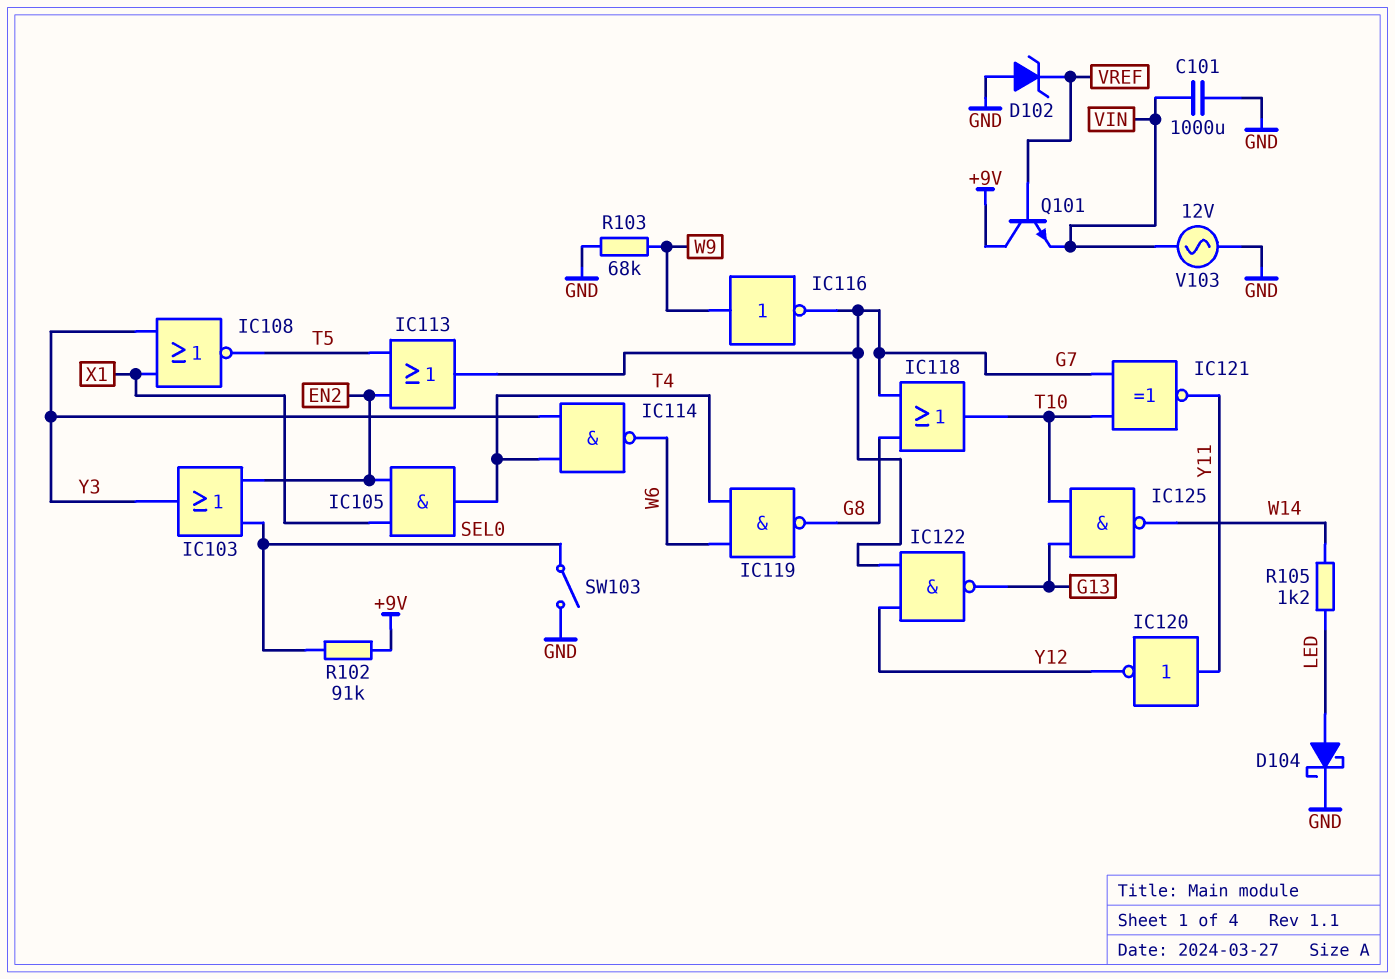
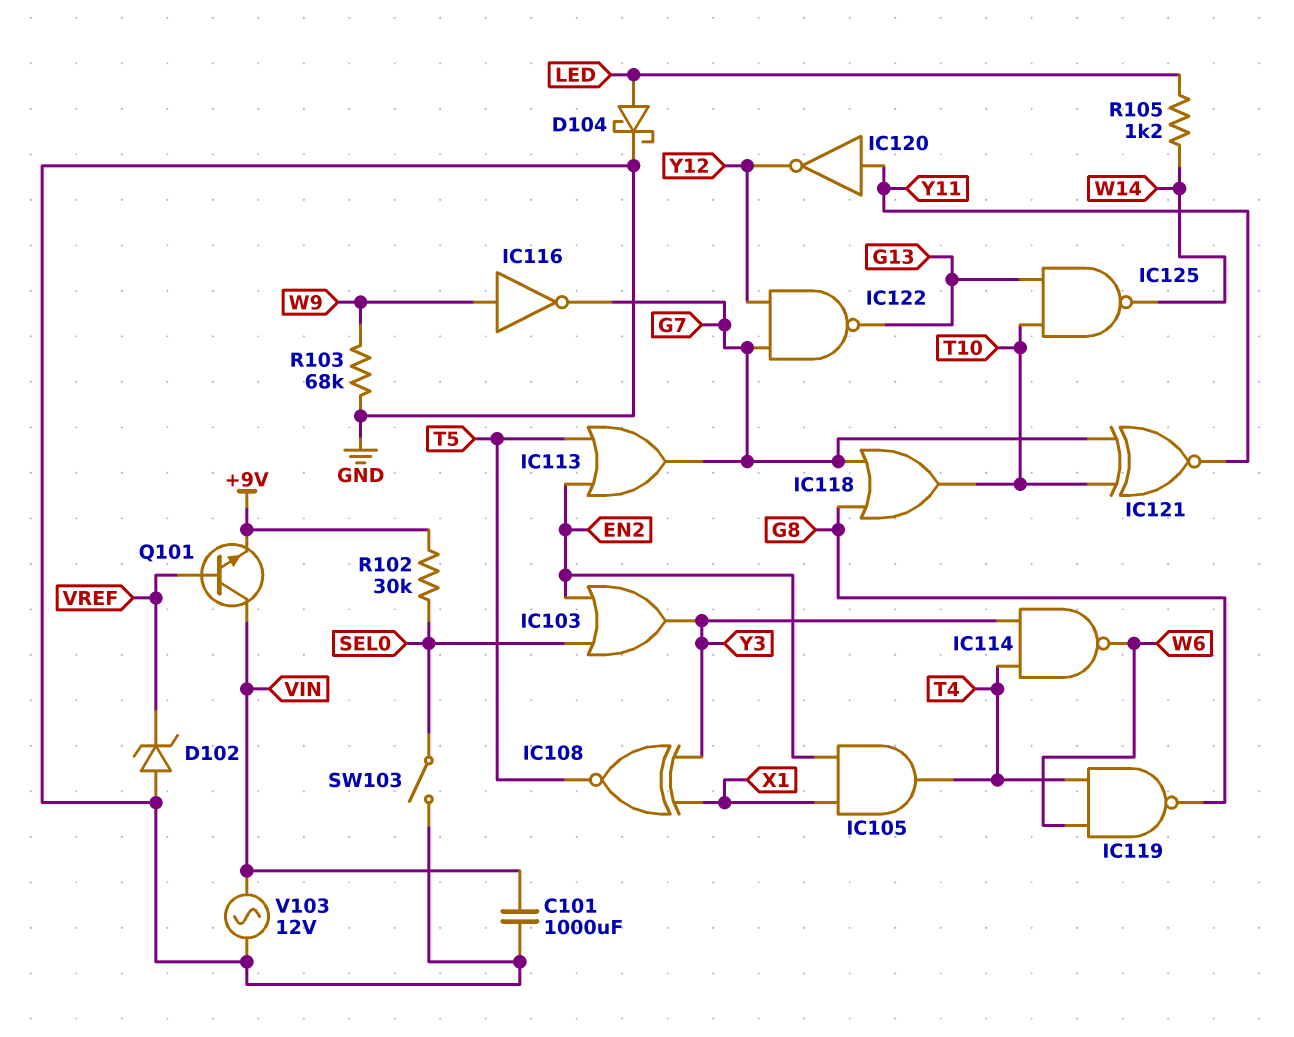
IC108: NOR (in X1, in Y3, out T5) -> XNOR (in X1, in Y3, out T5)
Q101: NPN (B VREF, C +9V, E VIN) -> NPN (B VREF, C VIN, E +9V)
R102: 91k (+9V, SEL0) -> 30k (+9V, SEL0)

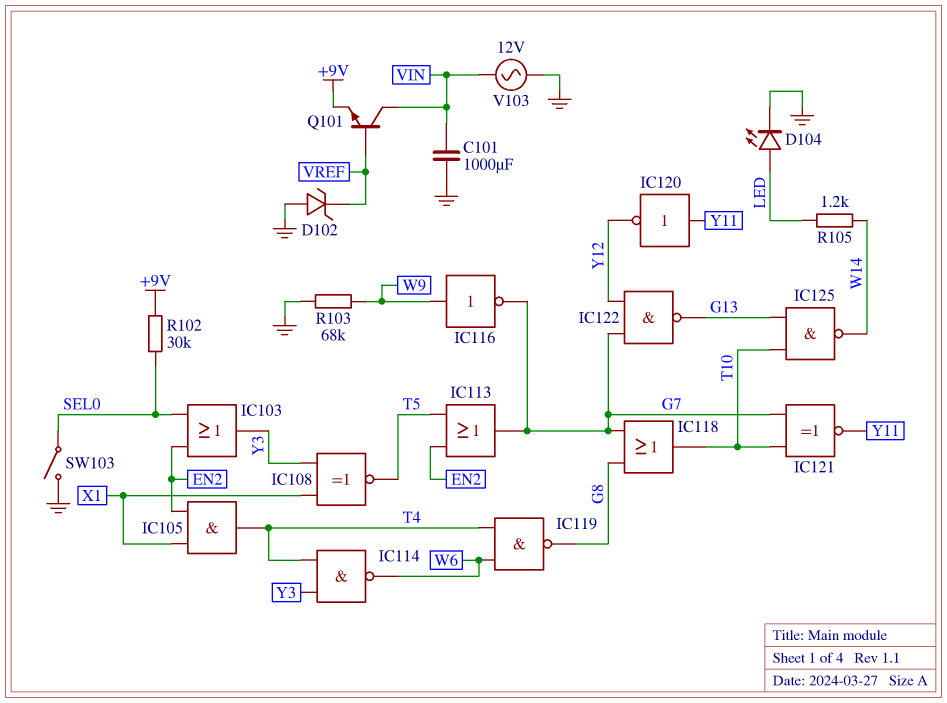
D104: schottky (A LED, K GND) -> LED (A LED, K GND)

